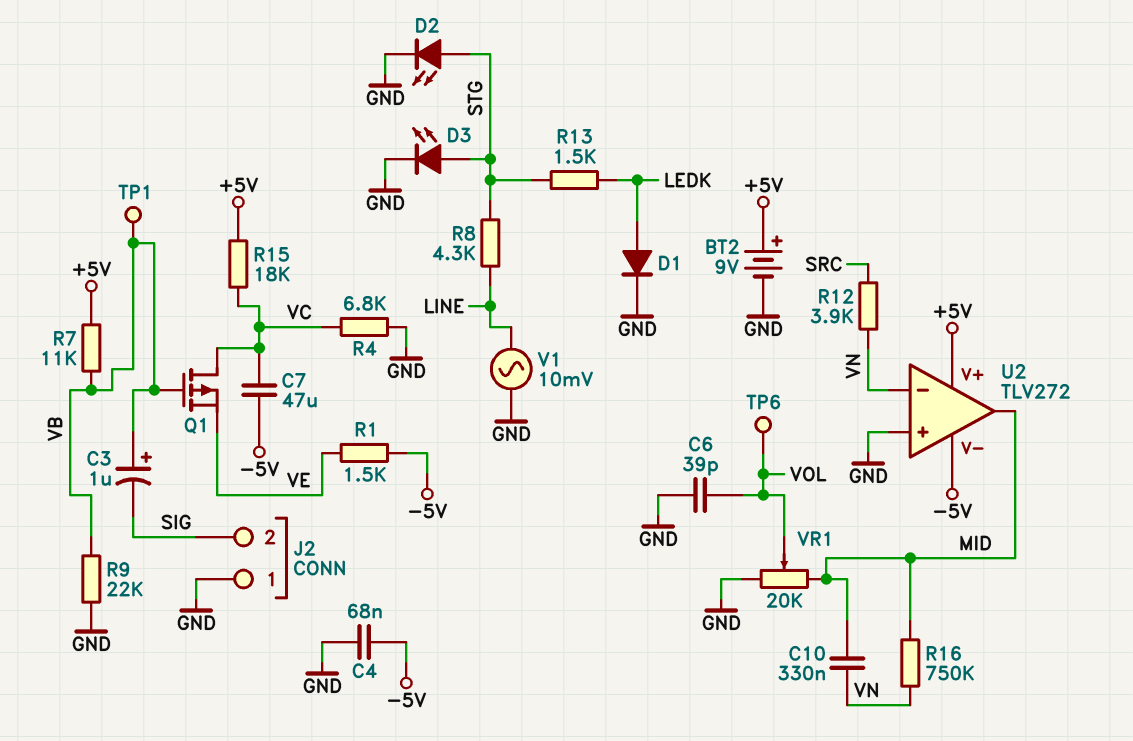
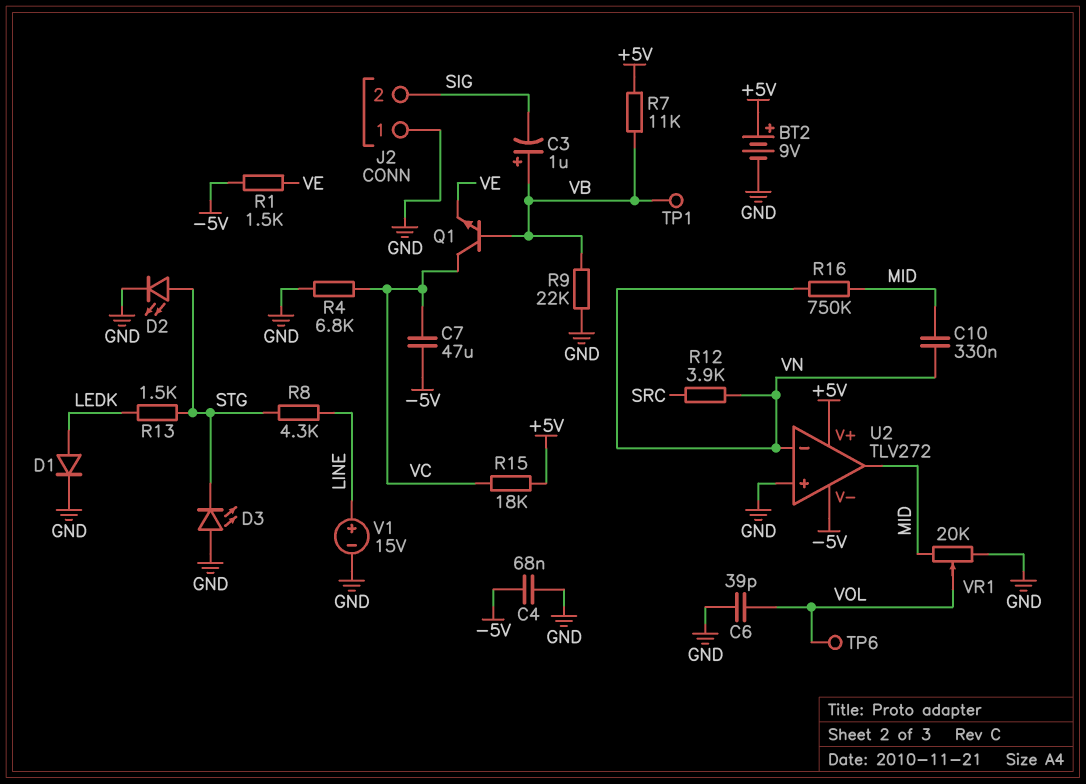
D3: LED (A STG, K GND) -> LED (A GND, K STG)
Q1: PMOS (G VB, D VC, S VE) -> NPN (B VB, C VC, E VE)
V1: AC 10mV (GND, LINE) -> 15V (plus LINE, minus GND)

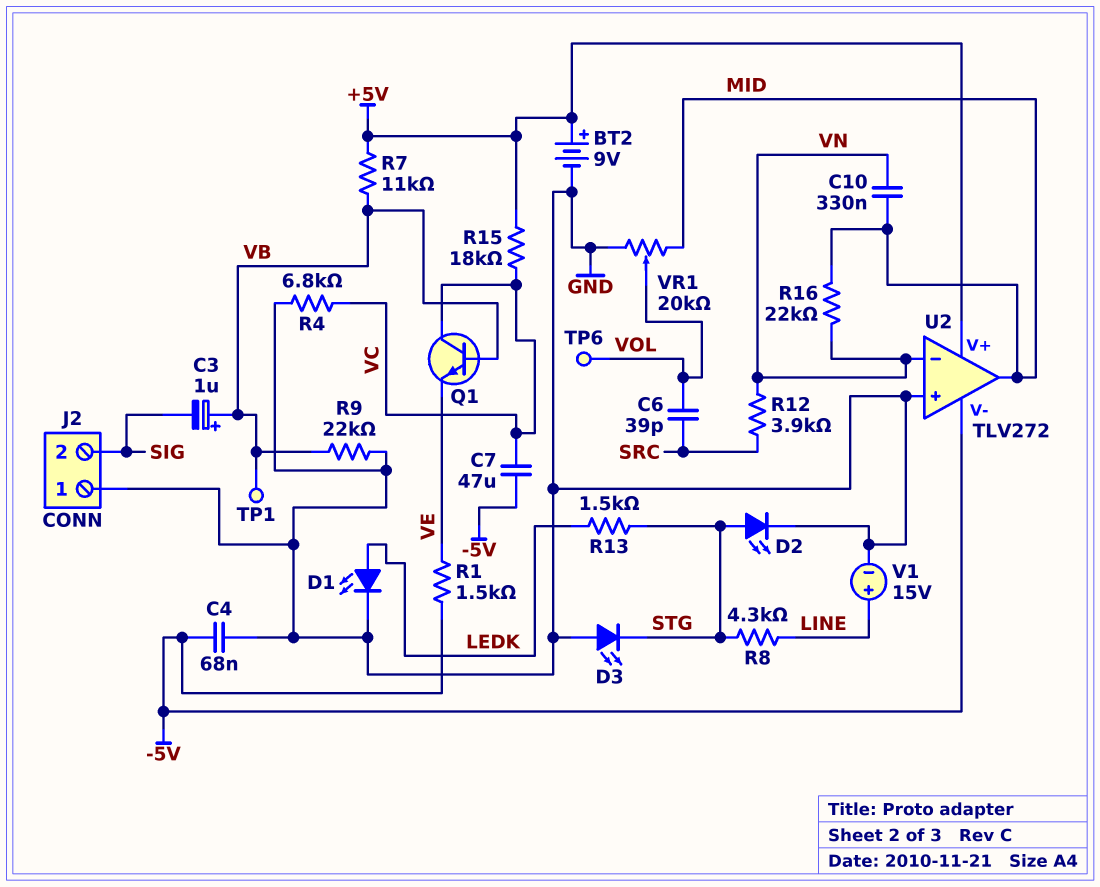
C6: 39pF (GND, VOL) -> 39pF (SRC, VOL)
D1: diode (A LEDK, K GND) -> LED (A LEDK, K GND)
R16: 750k (MID, VN) -> 22k (MID, VN)

